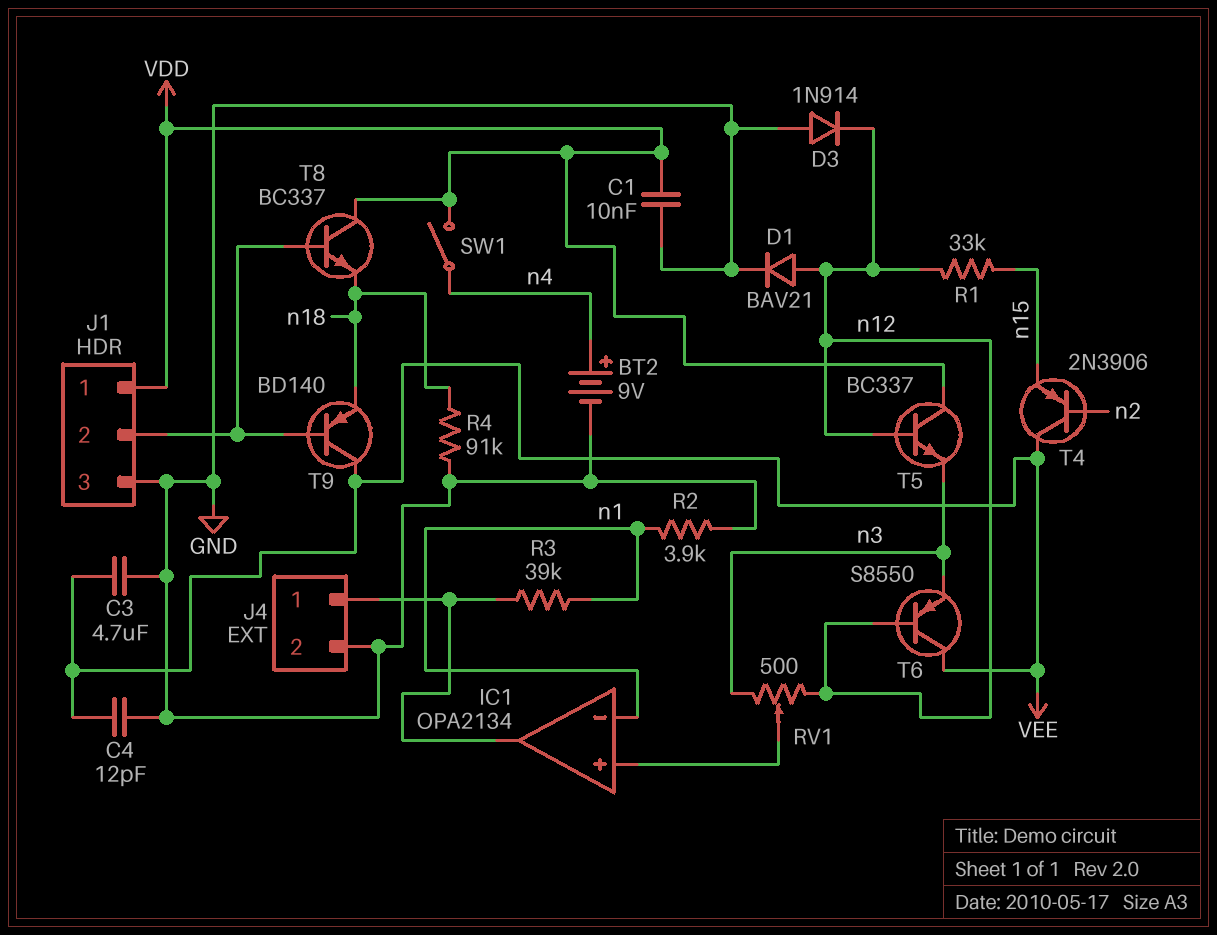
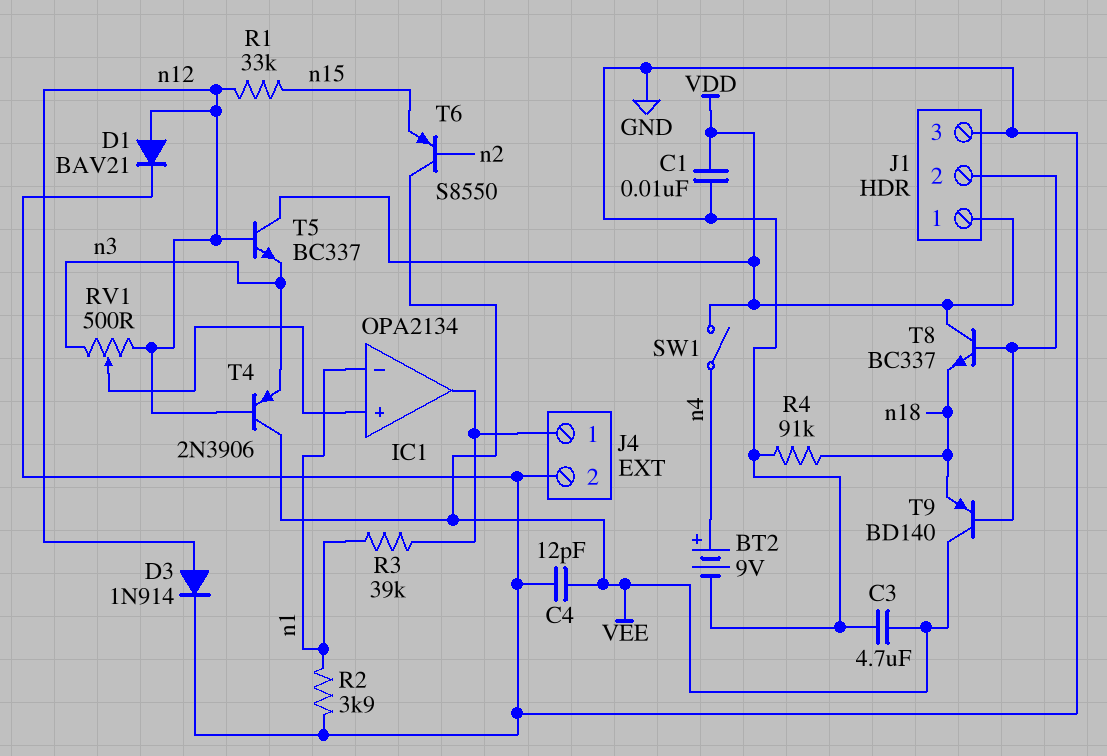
D3: diode 1N914 (A GND, K n12) -> diode 1N914 (A n12, K GND)
T4: PNP 2N3906 (B n2, C VEE, E n15) -> PNP 2N3906 (B n12, C VEE, E n3)
T6: PNP S8550 (B n12, C VEE, E n3) -> PNP S8550 (B n2, C VEE, E n15)

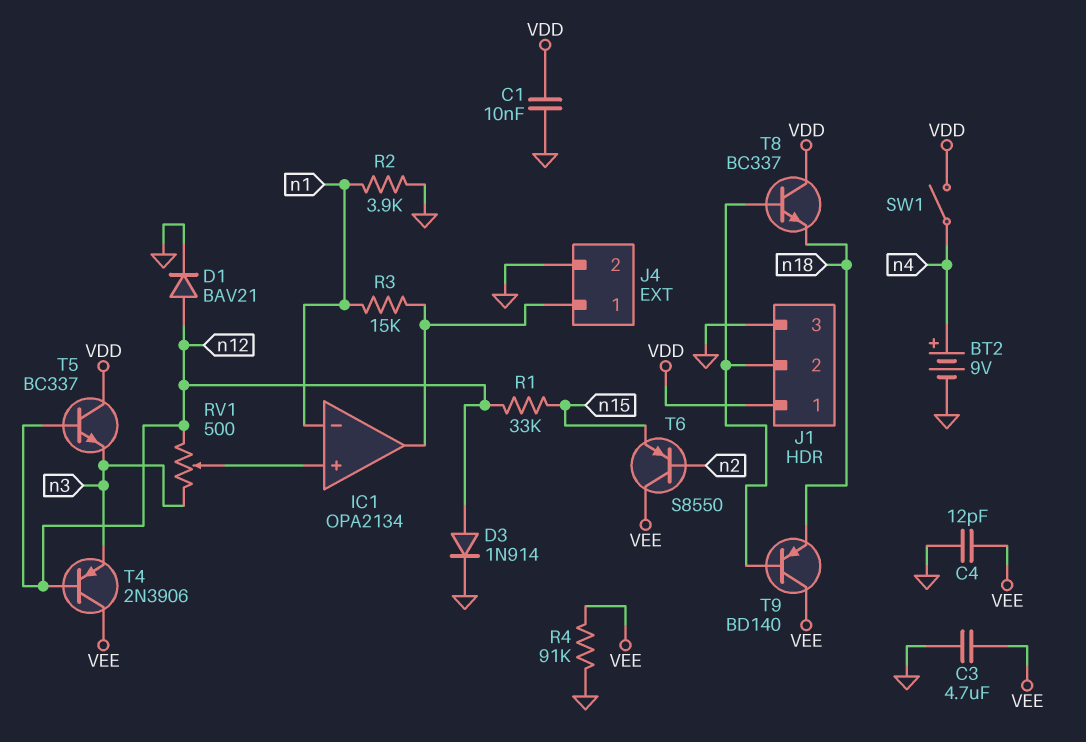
R3: 39k (IC1/out, n1) -> 15k (IC1/out, n1)
R4: 91k (GND, n18) -> 91k (GND, VEE)

